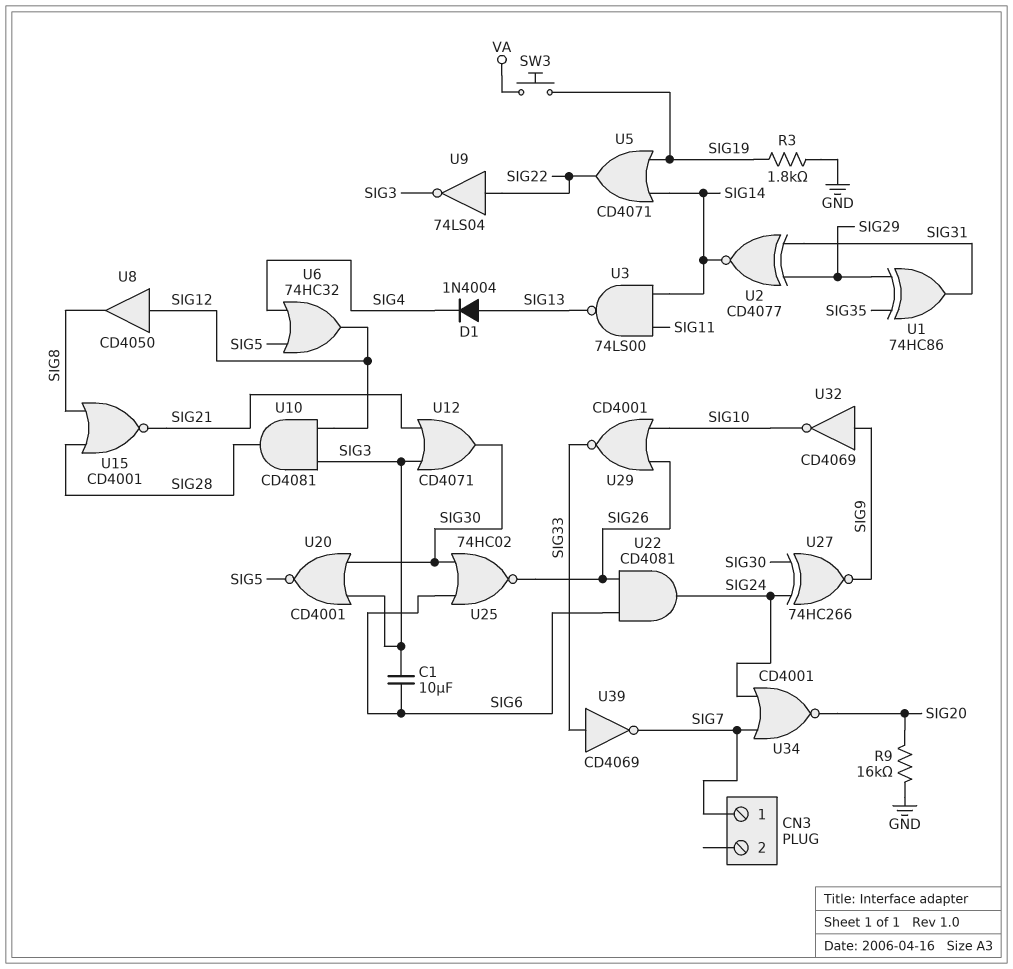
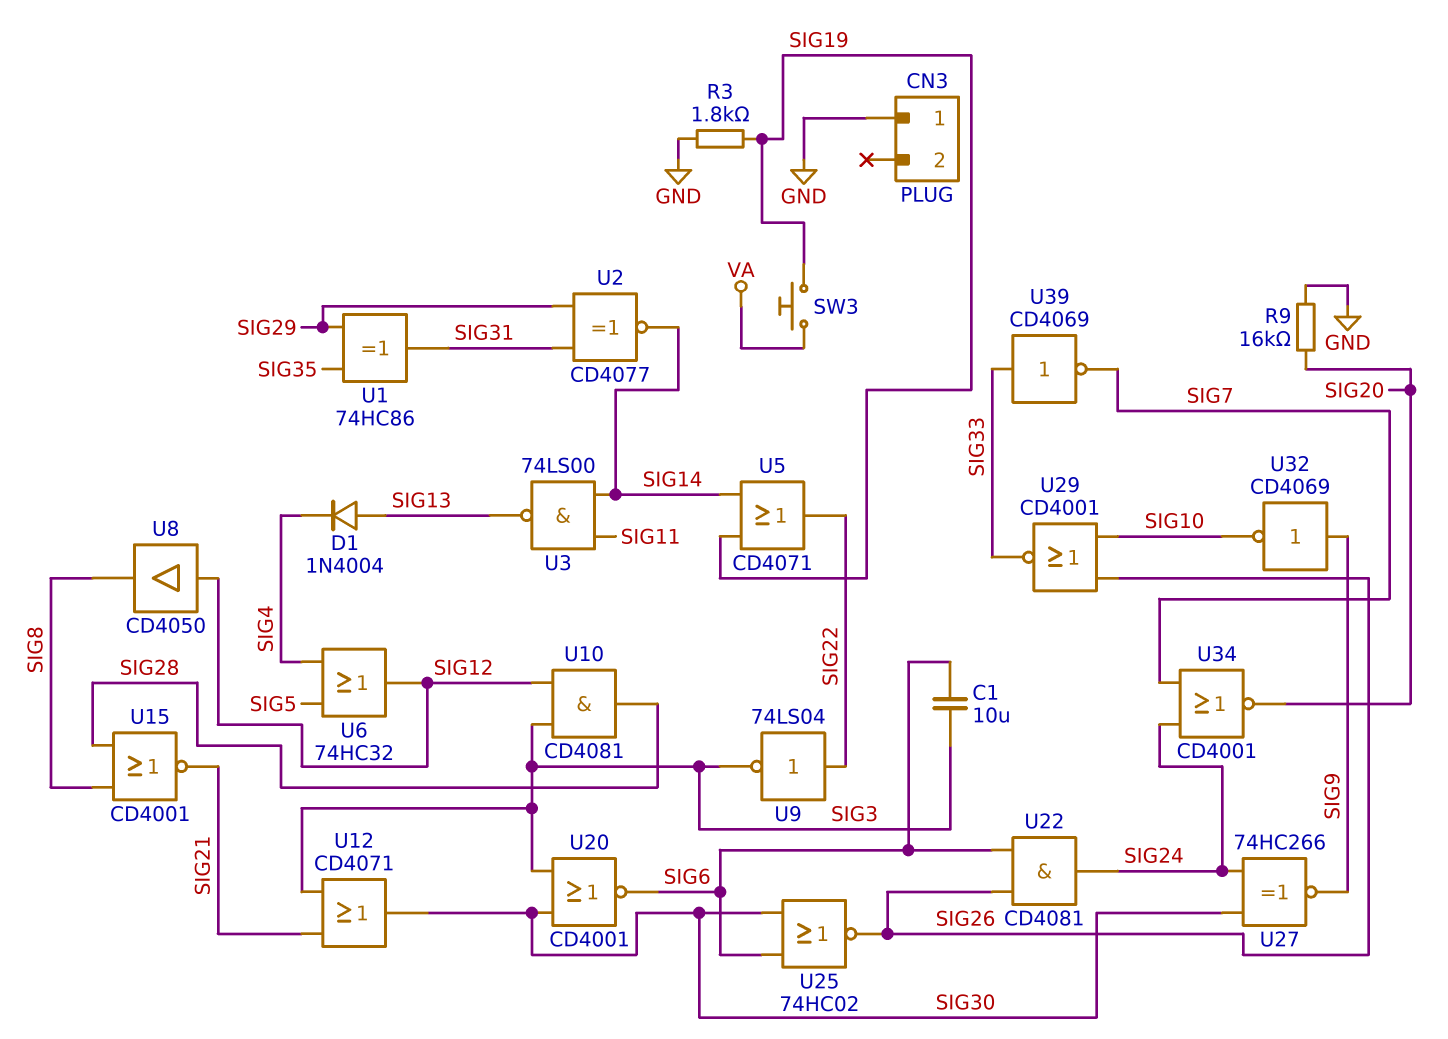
CN3 pin 1: SIG7 -> GND
U20: NOR CD4001 (in SIG3, in SIG30, out SIG5) -> NOR CD4001 (in SIG3, in SIG30, out SIG6)

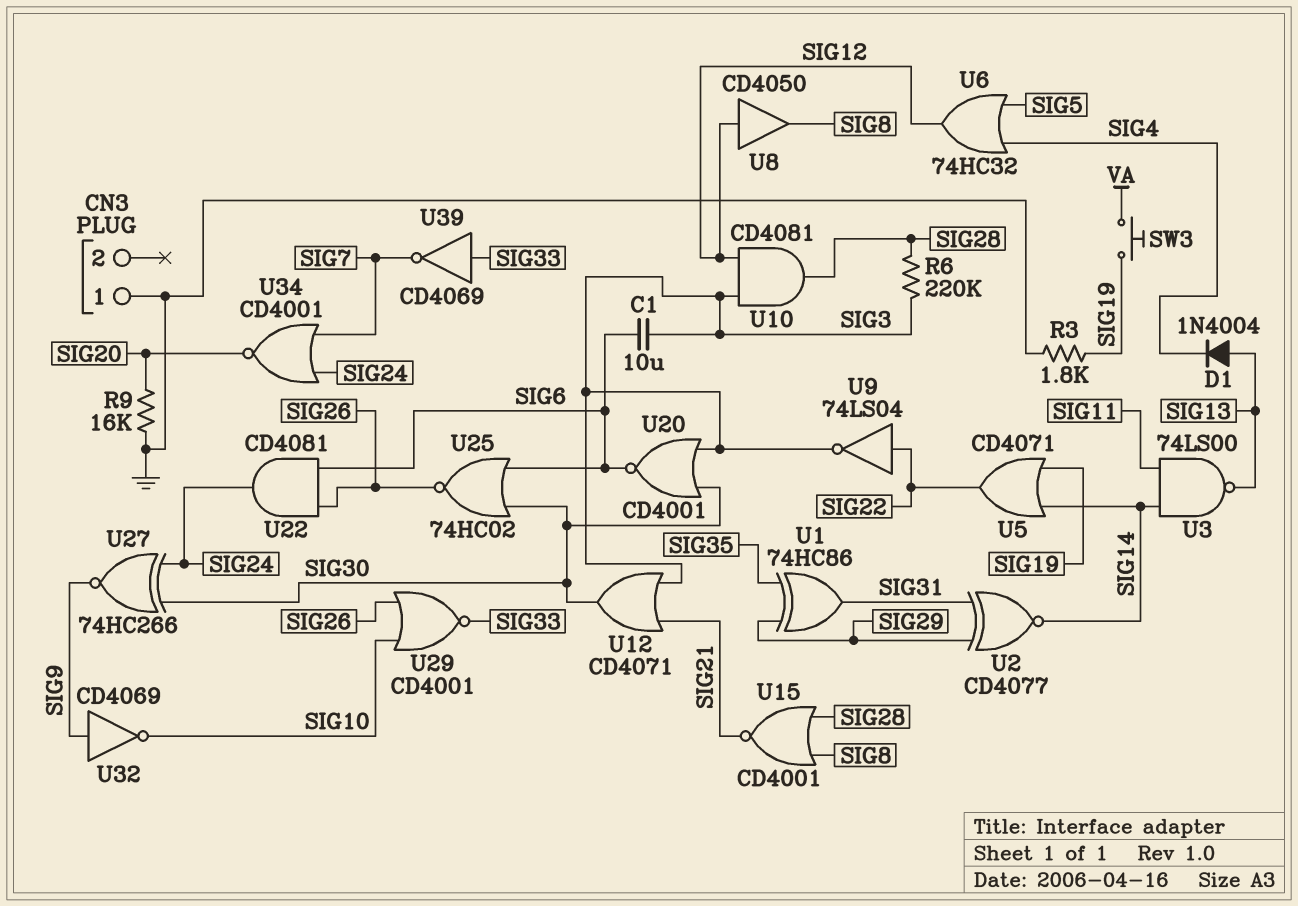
R6: none -> 220k (SIG3, SIG28)

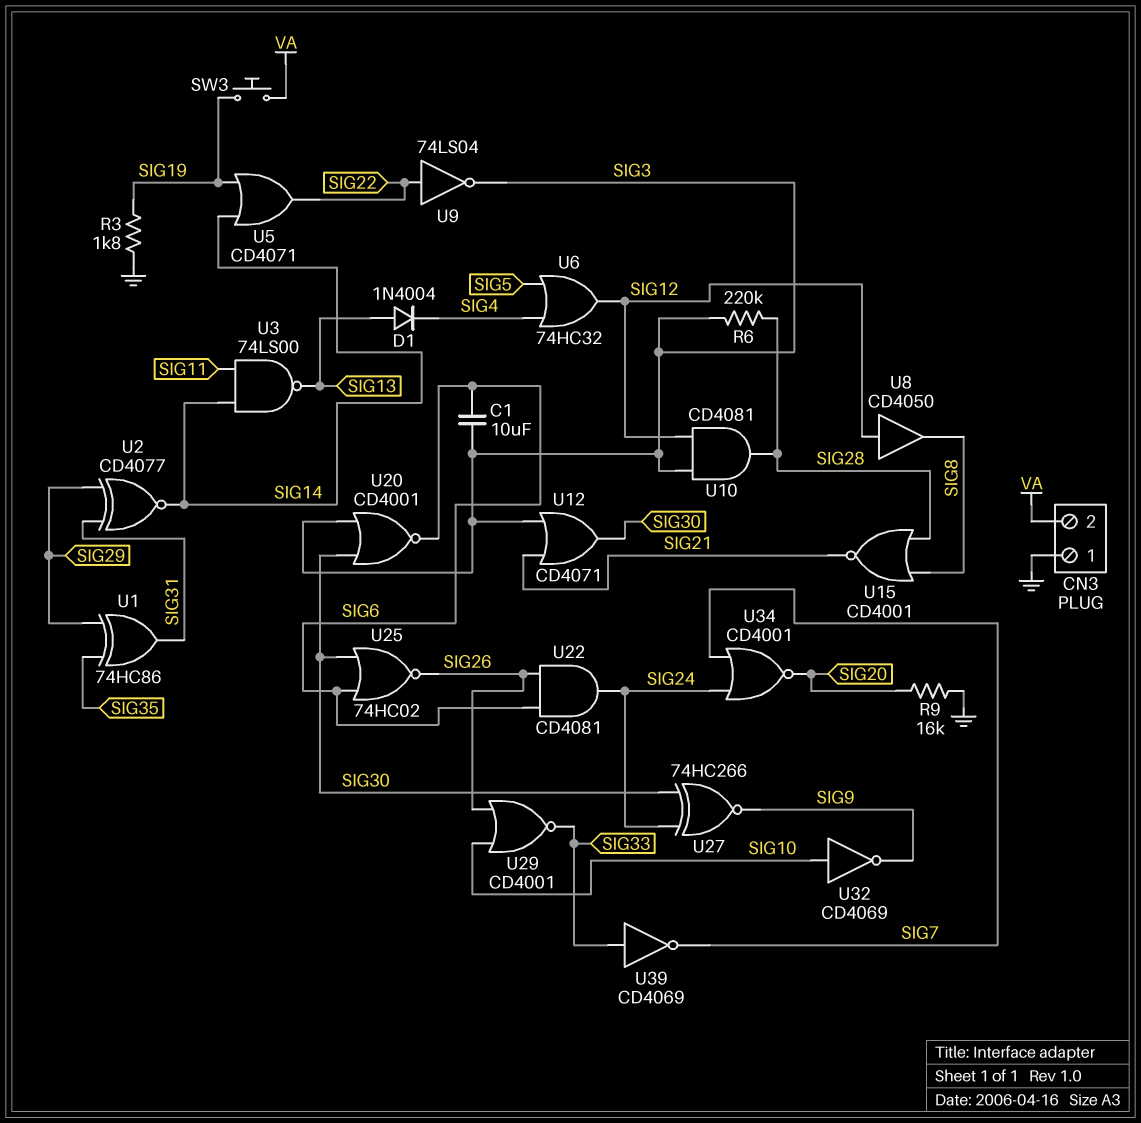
CN3 pin 2: none -> VA
U32: NOT CD4069 (in SIG9, out SIG10) -> NOT CD4069 (in SIG10, out SIG9)

